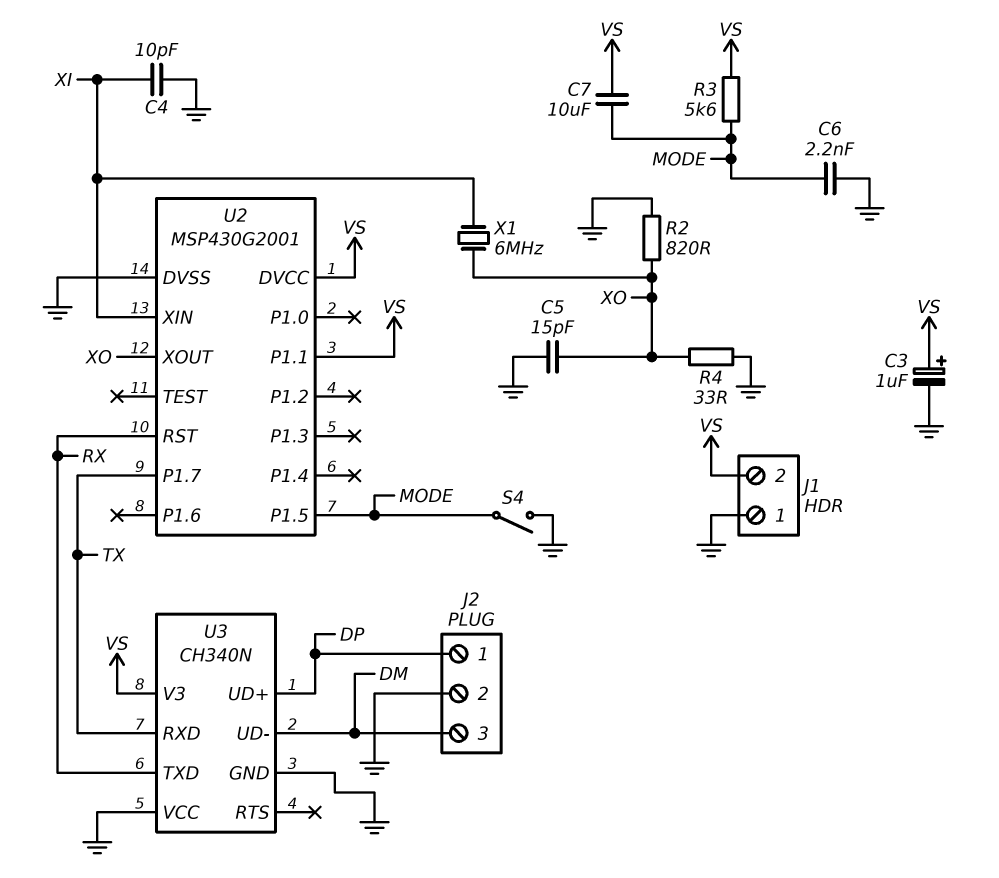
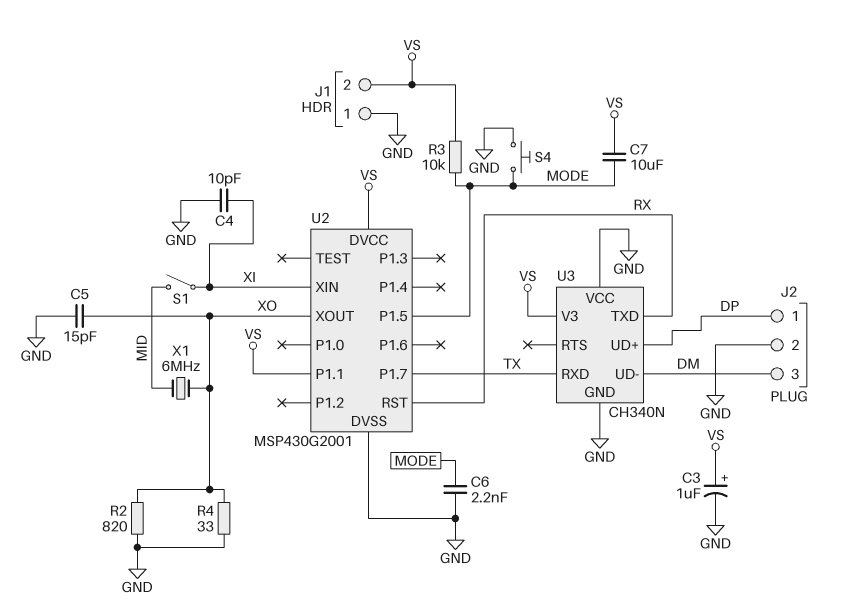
R3: 5.6k (MODE, VS) -> 10k (MODE, VS)
S1: none -> switch (MID, XI)
S4: switch (GND, MODE) -> button (GND, MODE)
X1: 6MHz (XI, XO) -> 6MHz (MID, XO)

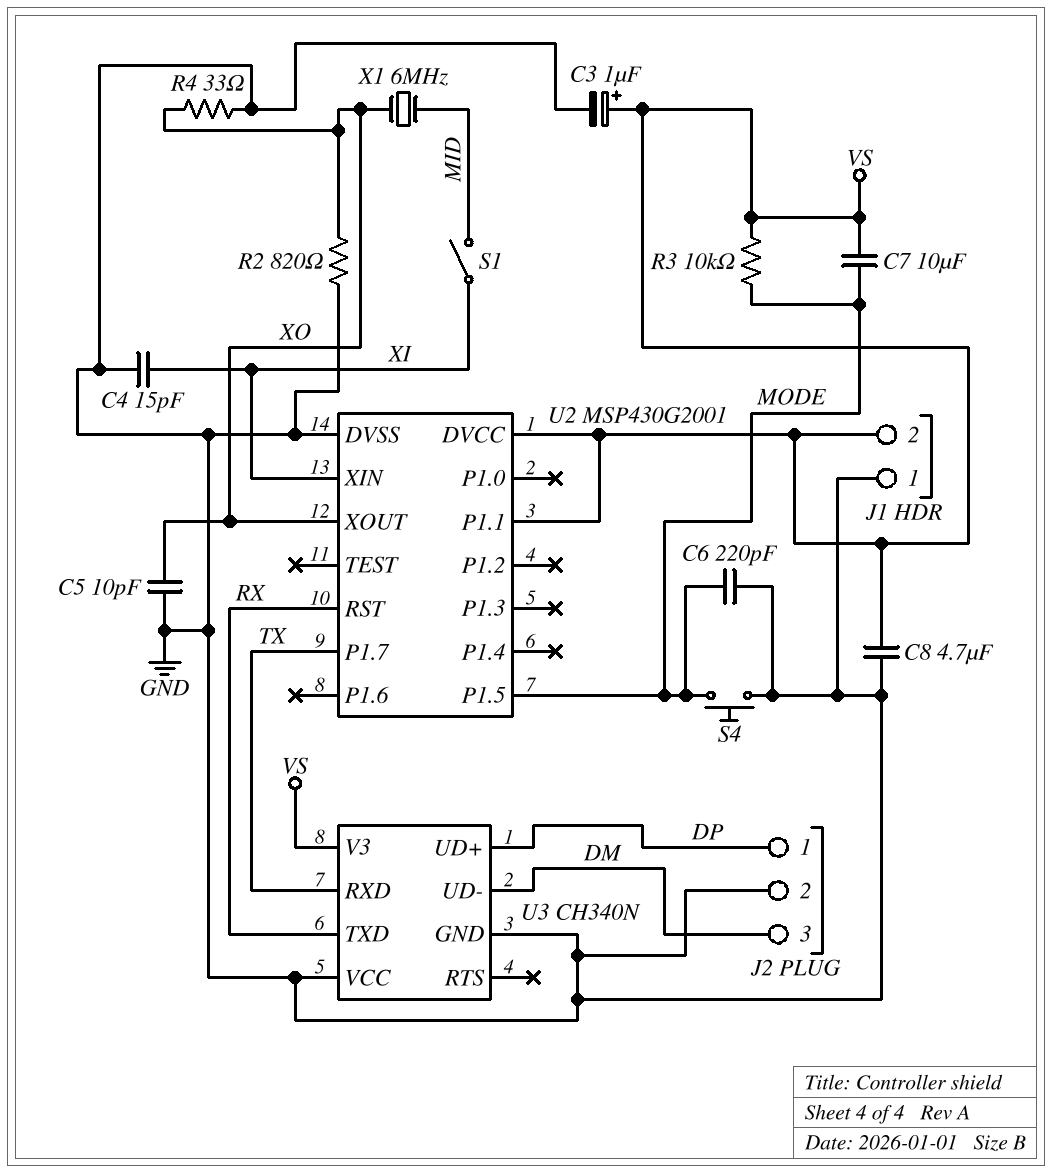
C4: 10pF (GND, XI) -> 15pF (GND, XI)
C5: 15pF (GND, XO) -> 10pF (GND, XO)
C6: 2.2nF (GND, MODE) -> 220pF (GND, MODE)
C8: none -> 4.7uF (GND, VS)

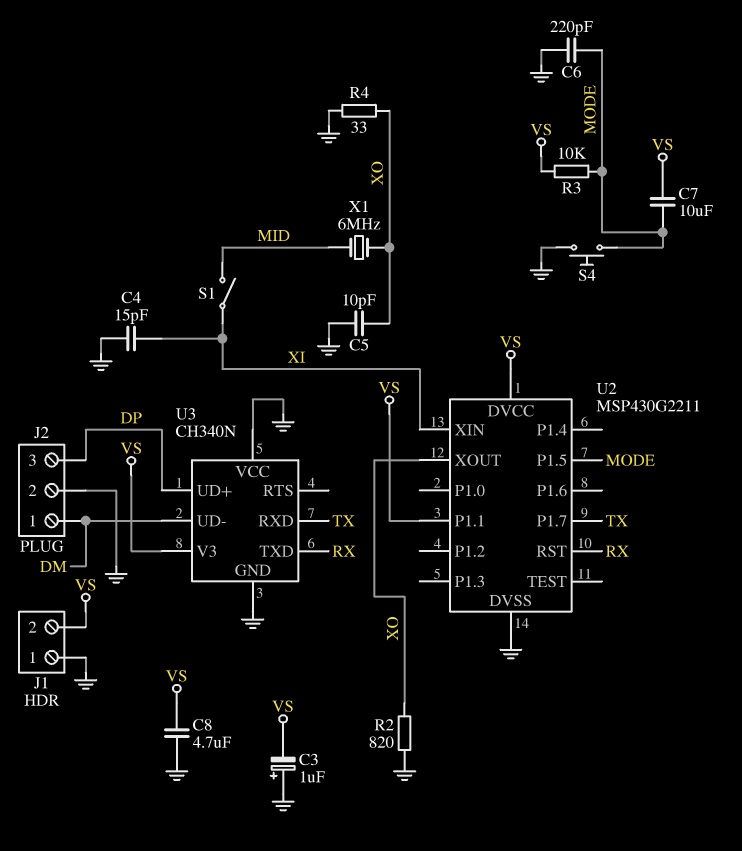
C3: 1uF (plus VS, minus GND) -> 1uF (plus GND, minus VS)
J2 pin 1: DP -> DM
J2 pin 3: DM -> DP
U2: MSP430G2001 -> MSP430G2211

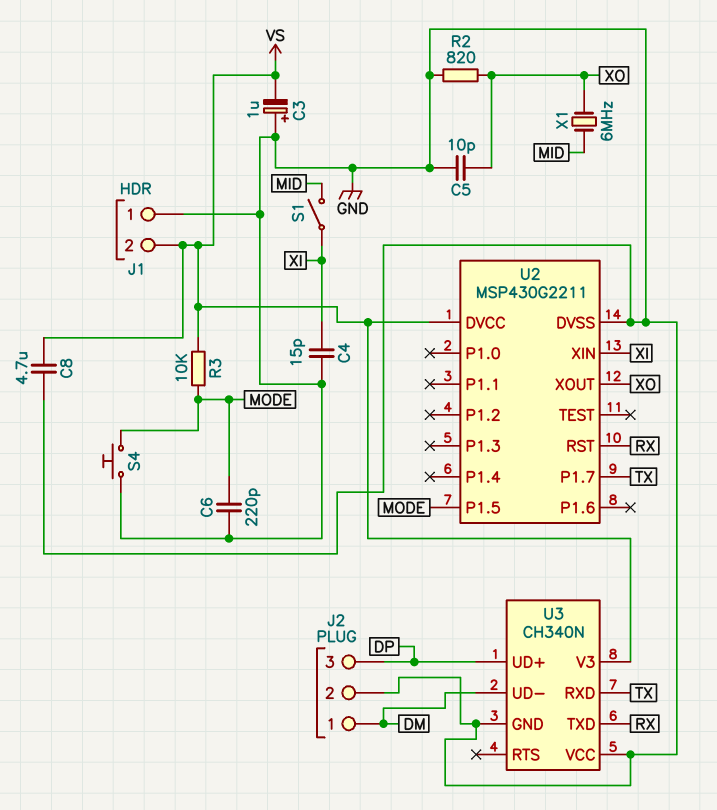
C7: 10uF (MODE, VS) -> none
R4: 33 (GND, XO) -> none
U2 pin P1.1: VS -> none

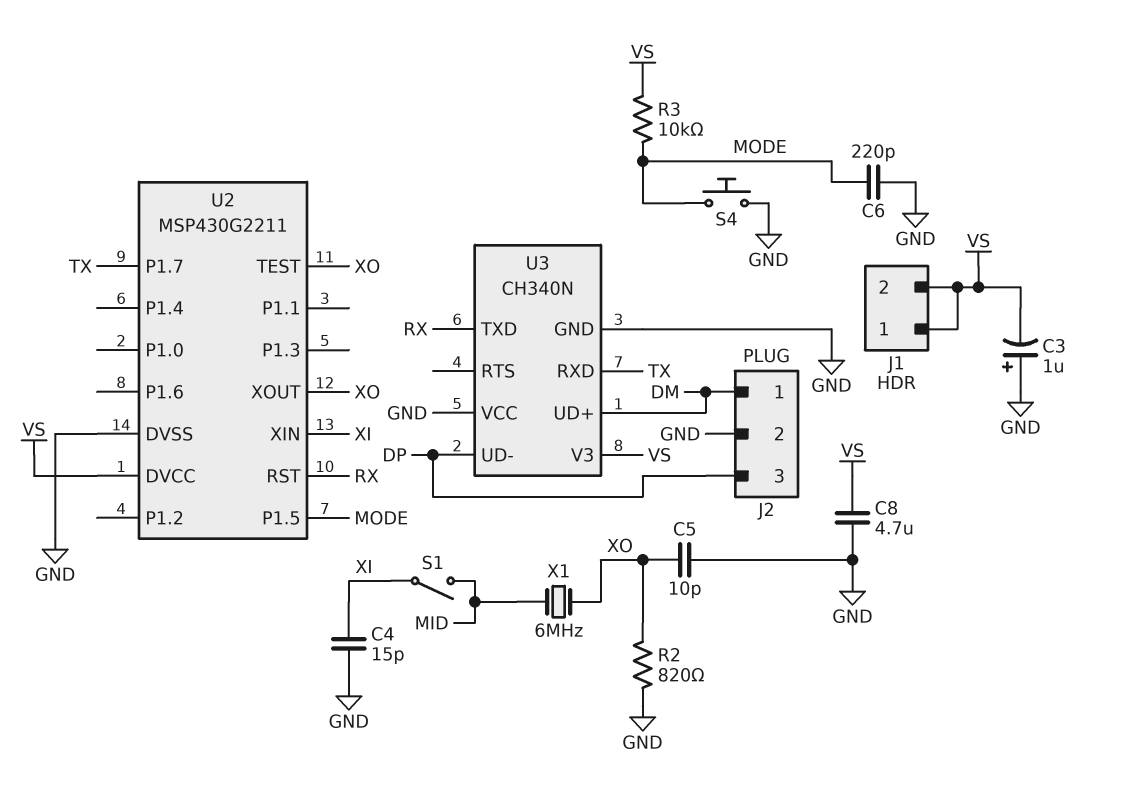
J1 pin 1: GND -> VS
U2 pin TEST: none -> XO
U3 pin UD+: DP -> DM
U3 pin UD-: DM -> DP

